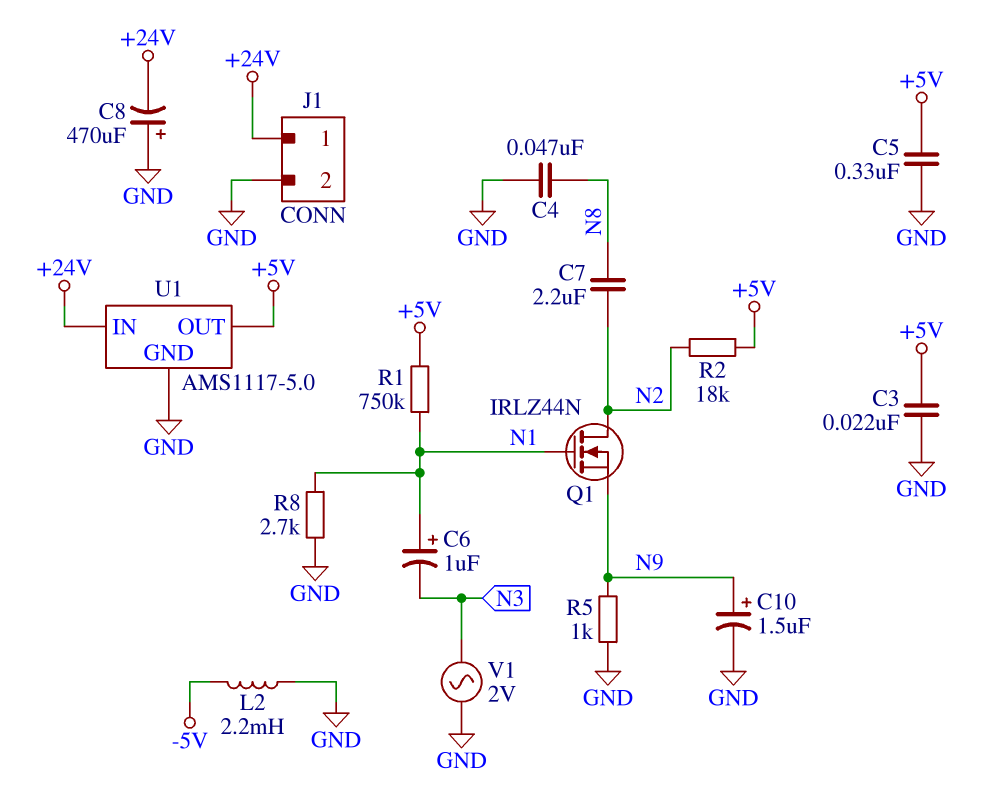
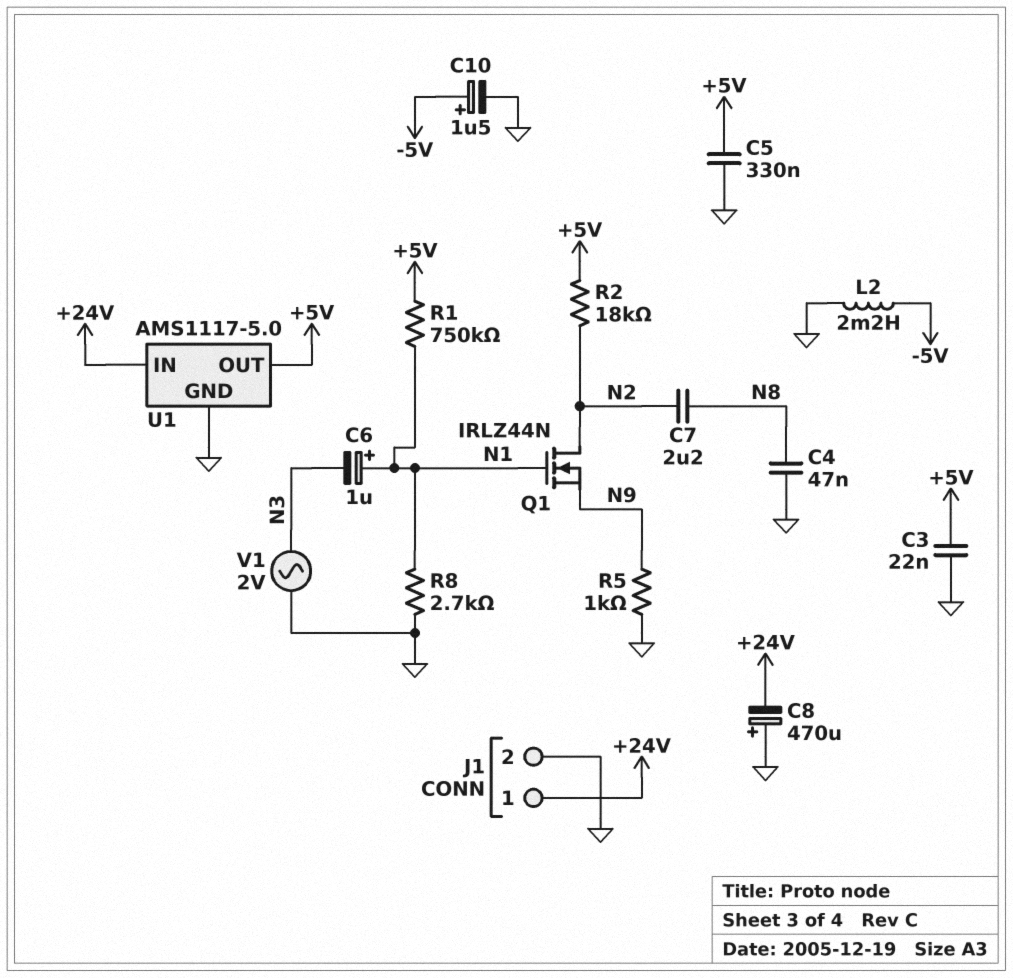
C10: 1.5uF (plus N9, minus GND) -> 1.5uF (plus -5V, minus GND)

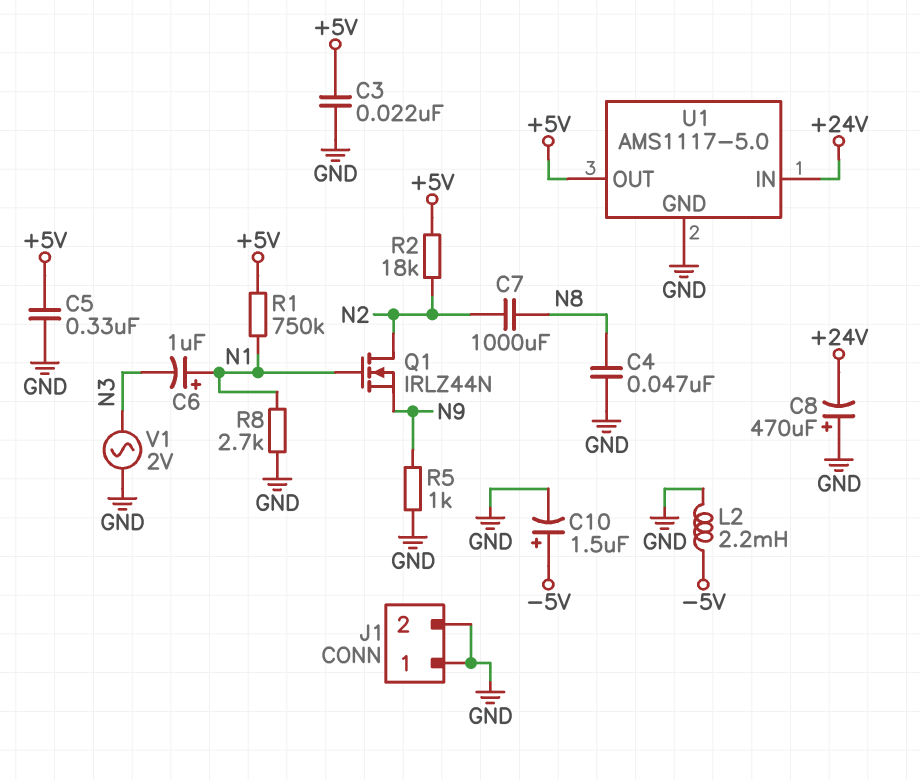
C7: 2.2uF (N2, N8) -> 1000uF (N2, N8)
J1 pin 1: +24V -> GND

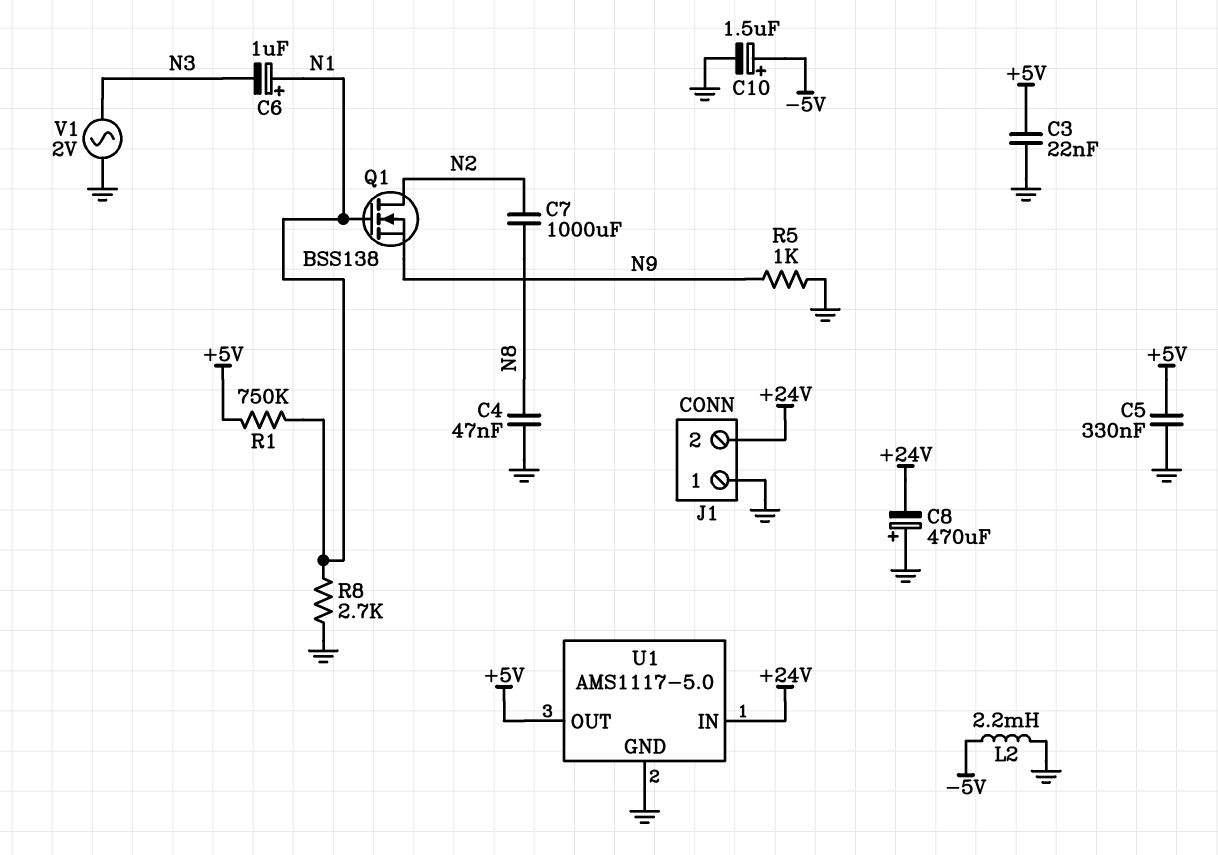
J1 pin 2: GND -> +24V
Q1: NMOS IRLZ44N (G N1, D N2, S N9) -> NMOS BSS138 (G N1, D N2, S N9)
R2: 18k (+5V, N2) -> none

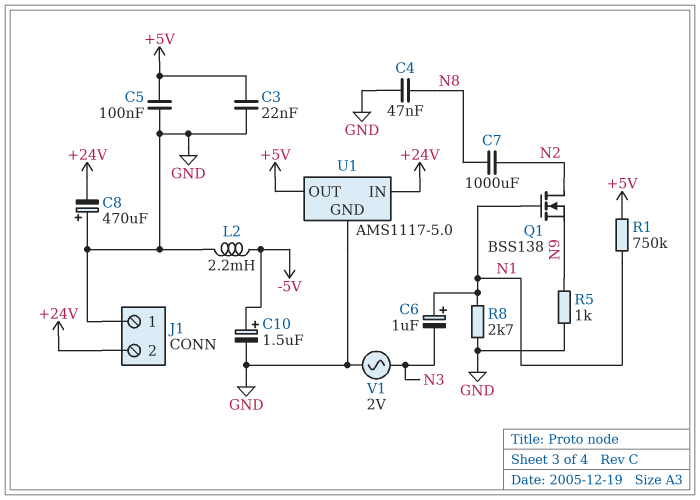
C5: 330nF (+5V, GND) -> 100nF (+5V, GND)

